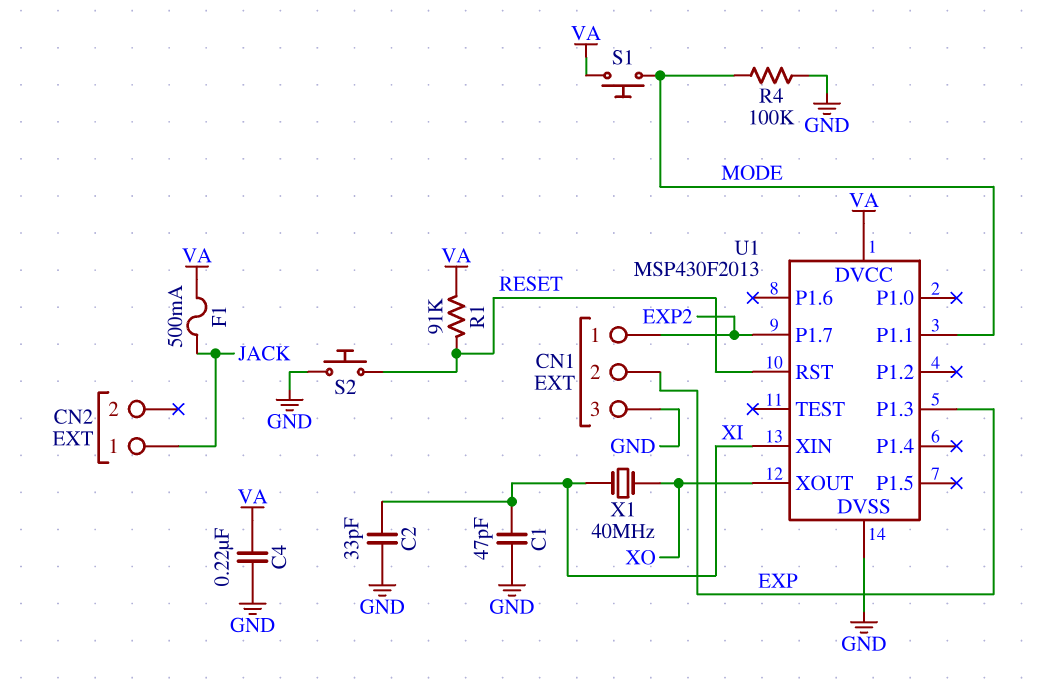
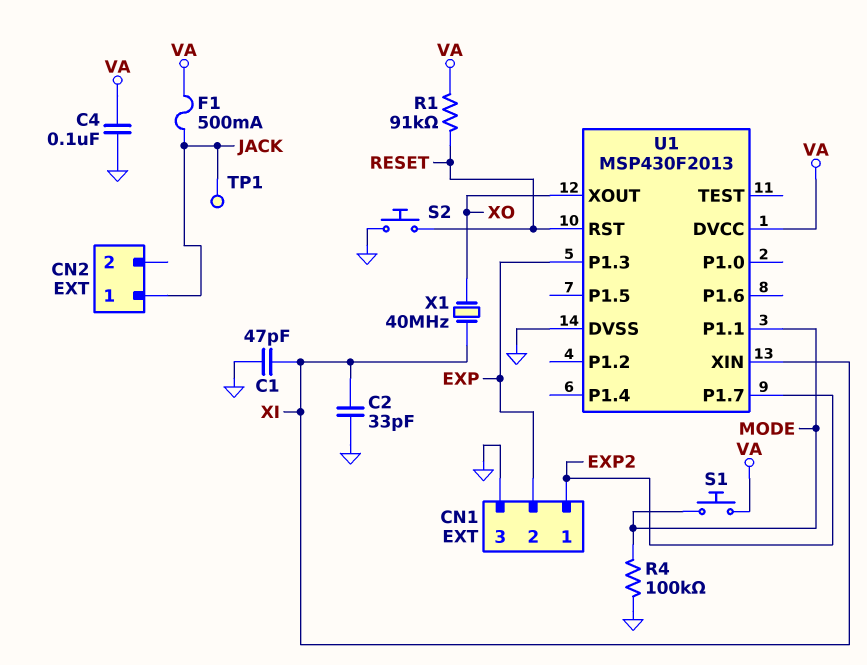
C4: 220nF (GND, VA) -> 100nF (GND, VA)
TP1: none -> test point (JACK)

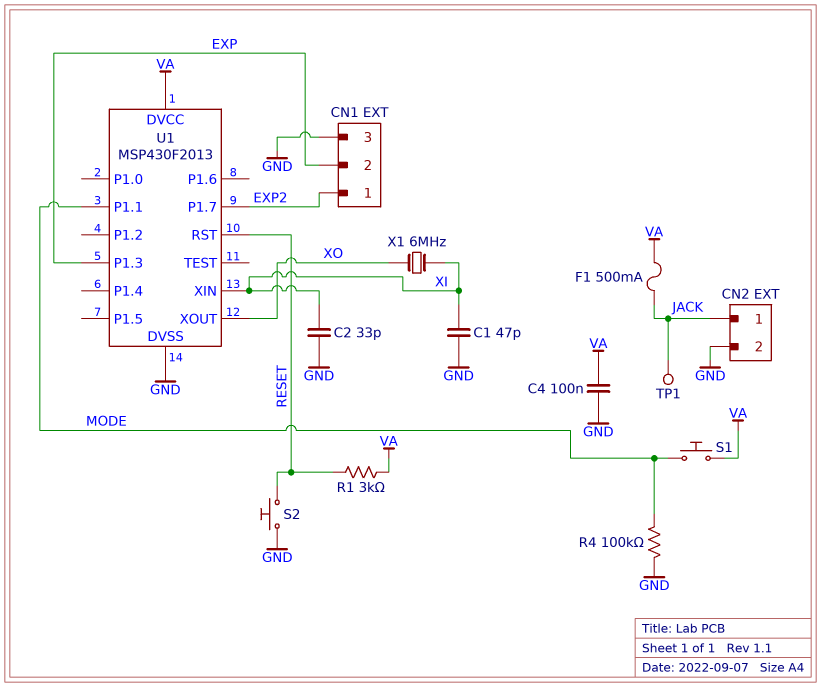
CN2 pin 2: none -> GND
R1: 91k (RESET, VA) -> 3k (RESET, VA)
X1: 40MHz (XI, XO) -> 6MHz (XI, XO)

